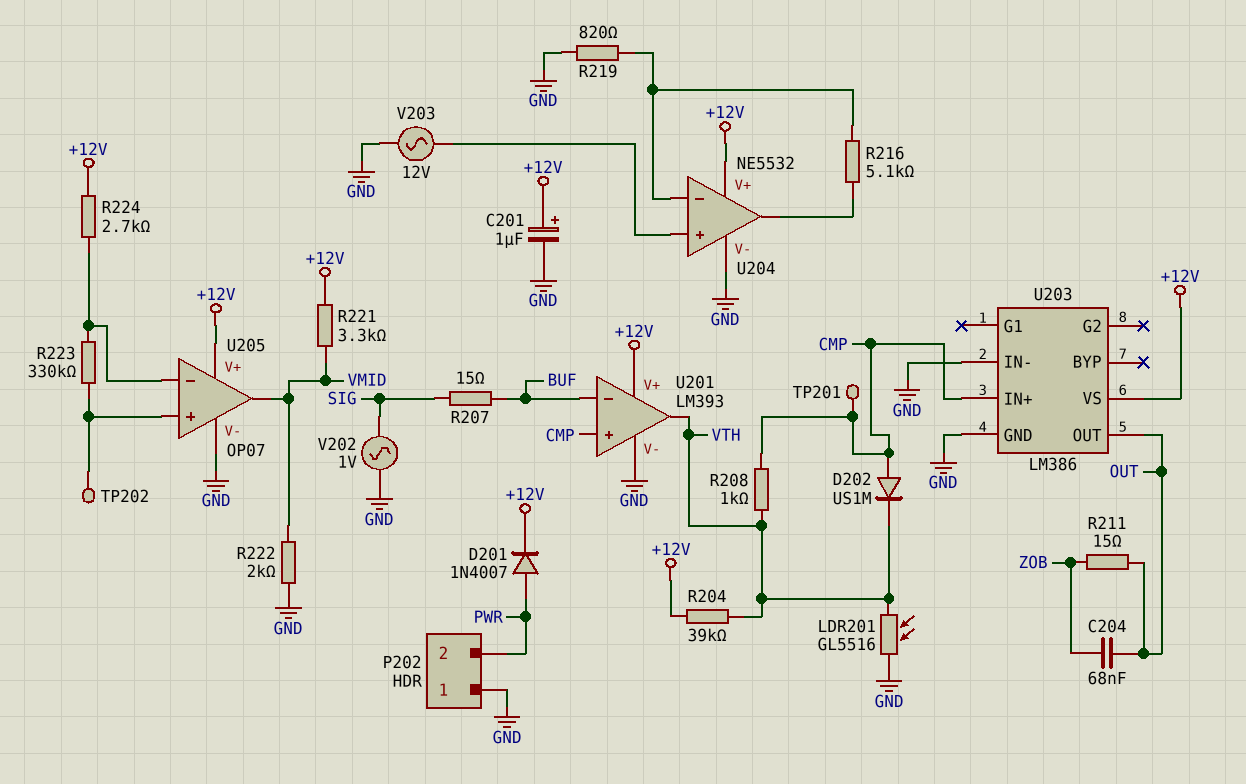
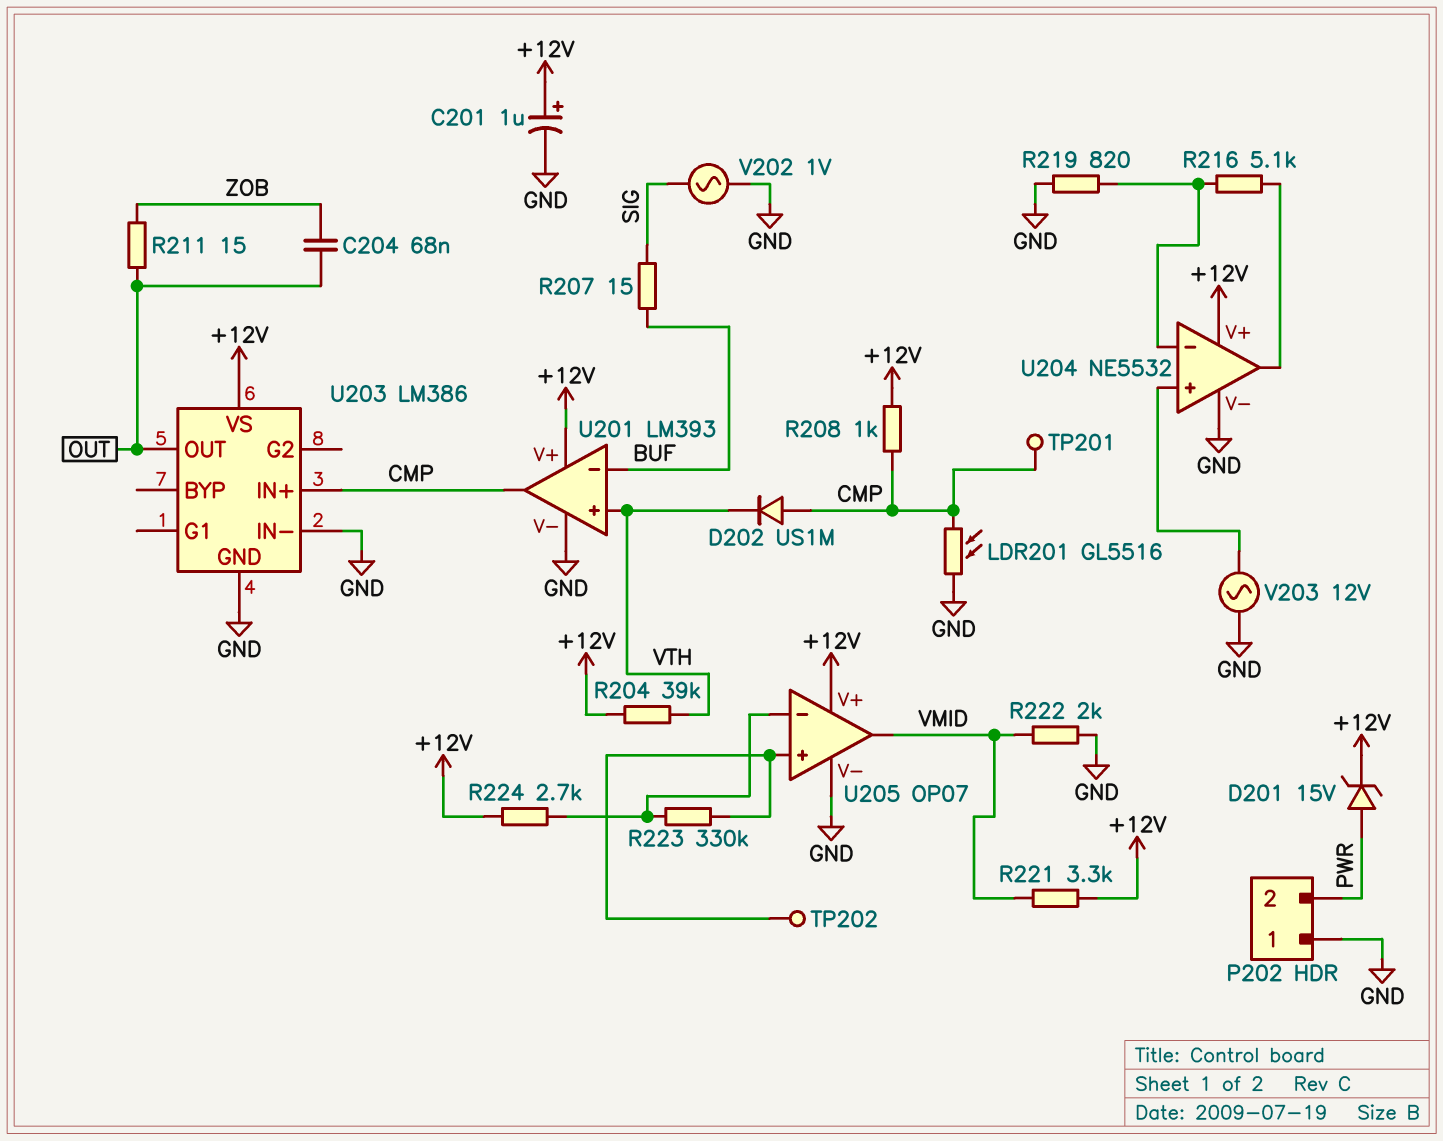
D201: diode 1N4007 (A PWR, K +12V) -> zener 15V (A PWR, K +12V)
LDR201: GL5516 (GND, VTH) -> GL5516 (CMP, GND)
R208: 1k (CMP, VTH) -> 1k (+12V, CMP)
U201 pin in+: CMP -> VTH
U201 pin out: VTH -> CMP

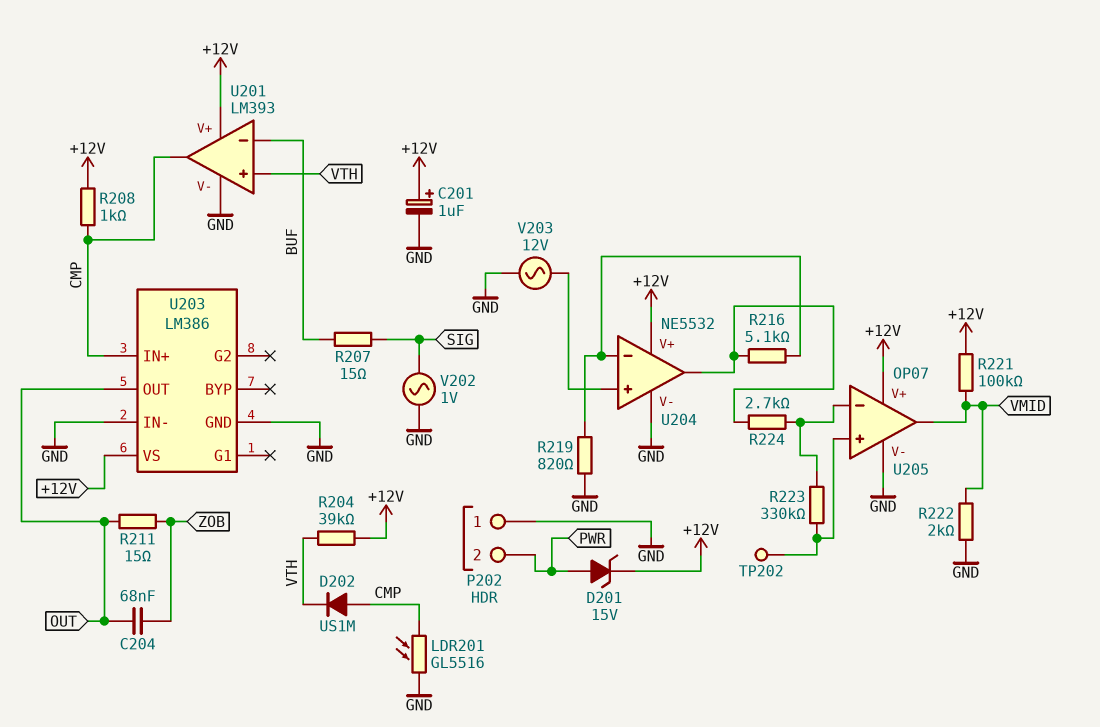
R221: 3.3k (+12V, VMID) -> 100k (+12V, VMID)
R224: 2.7k (+12V, U205/in-) -> 2.7k (U204/out, U205/in-)
TP201: test point (CMP) -> none

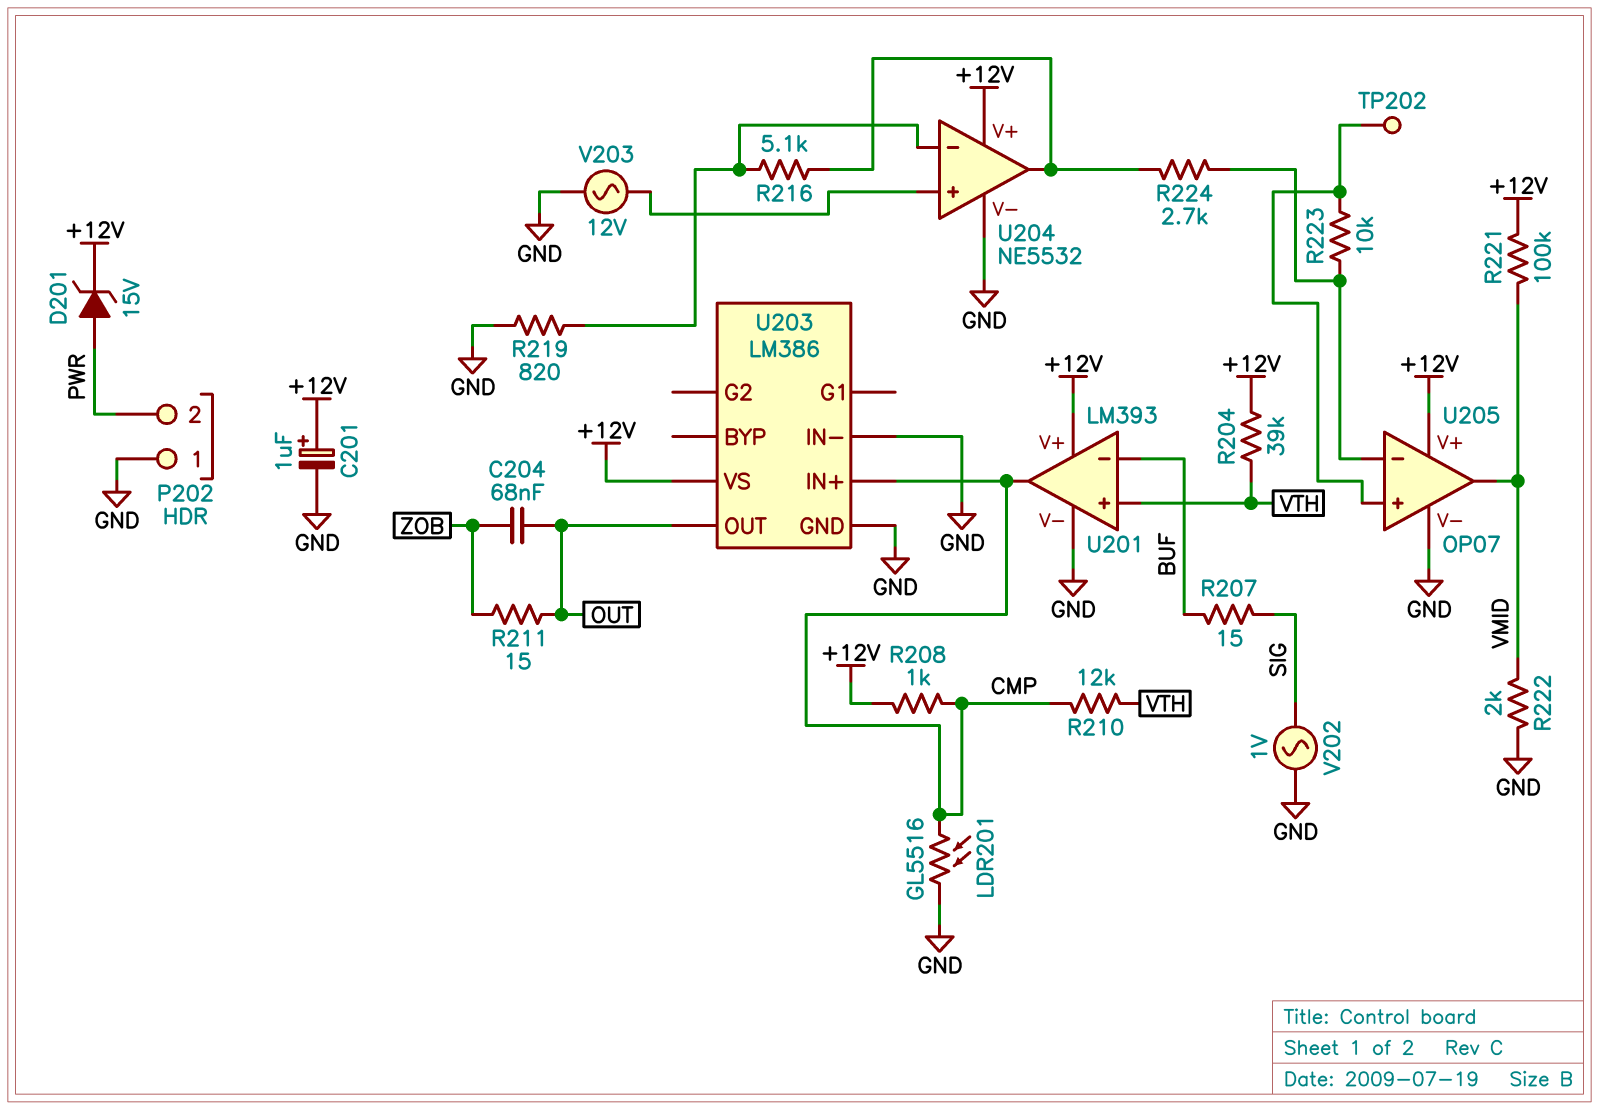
D202: diode US1M (A CMP, K VTH) -> none
R210: none -> 12k (CMP, VTH)
R223: 330k (U205/in+, U205/in-) -> 10k (U205/in+, U205/in-)

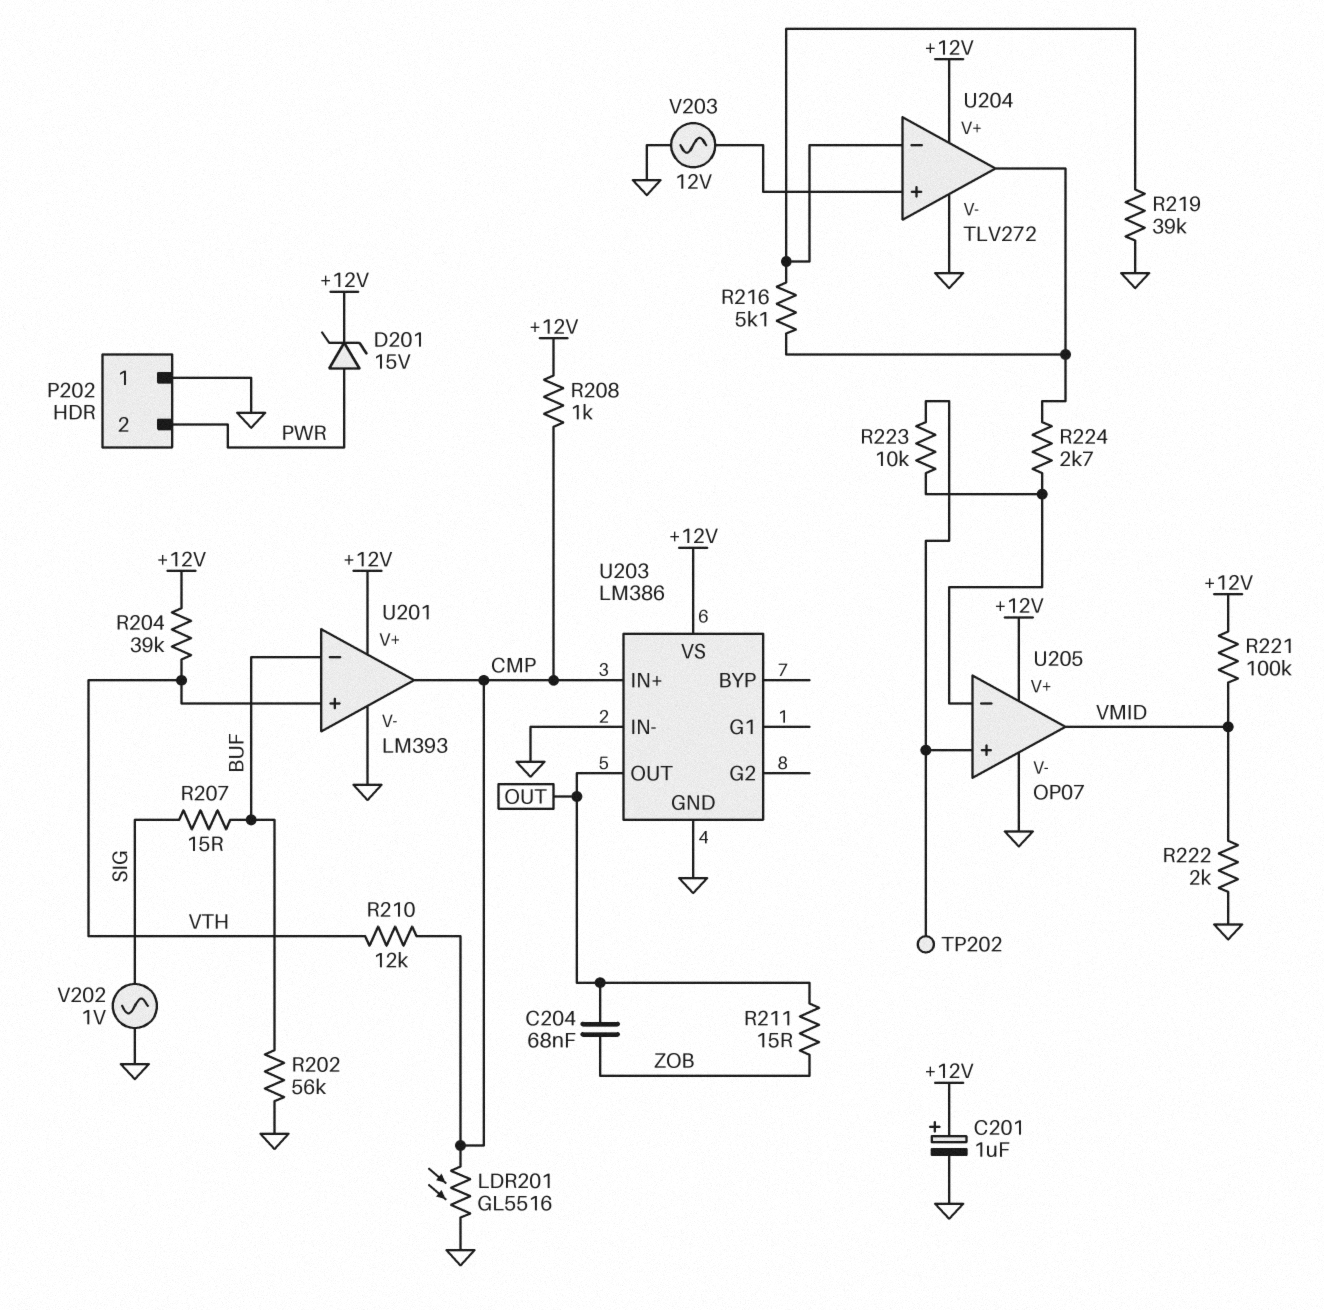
R202: none -> 56k (BUF, GND)
R219: 820 (GND, U204/in-) -> 39k (GND, U204/in-)
U204: NE5532 -> TLV272

